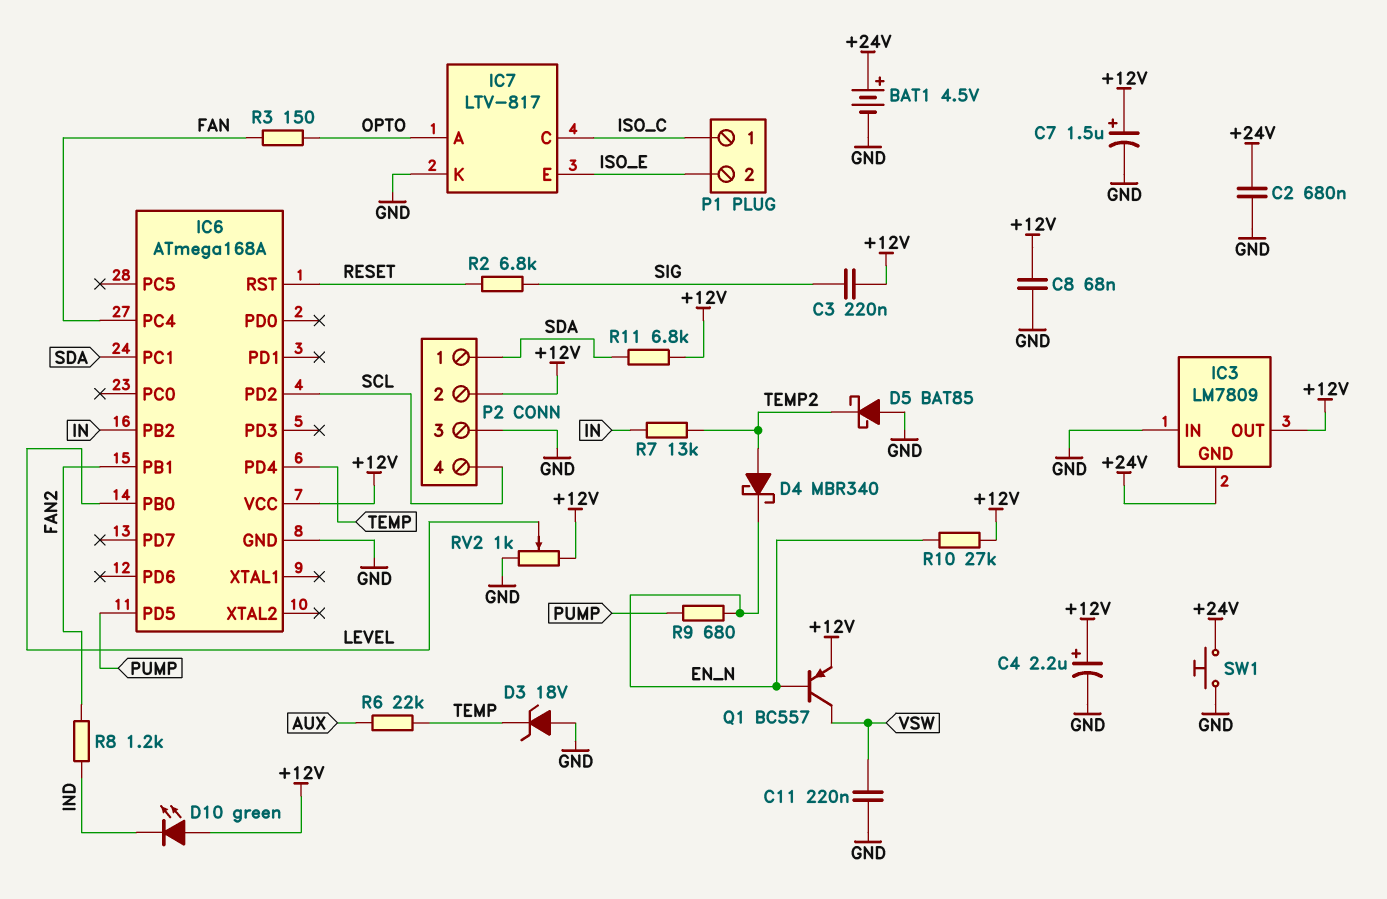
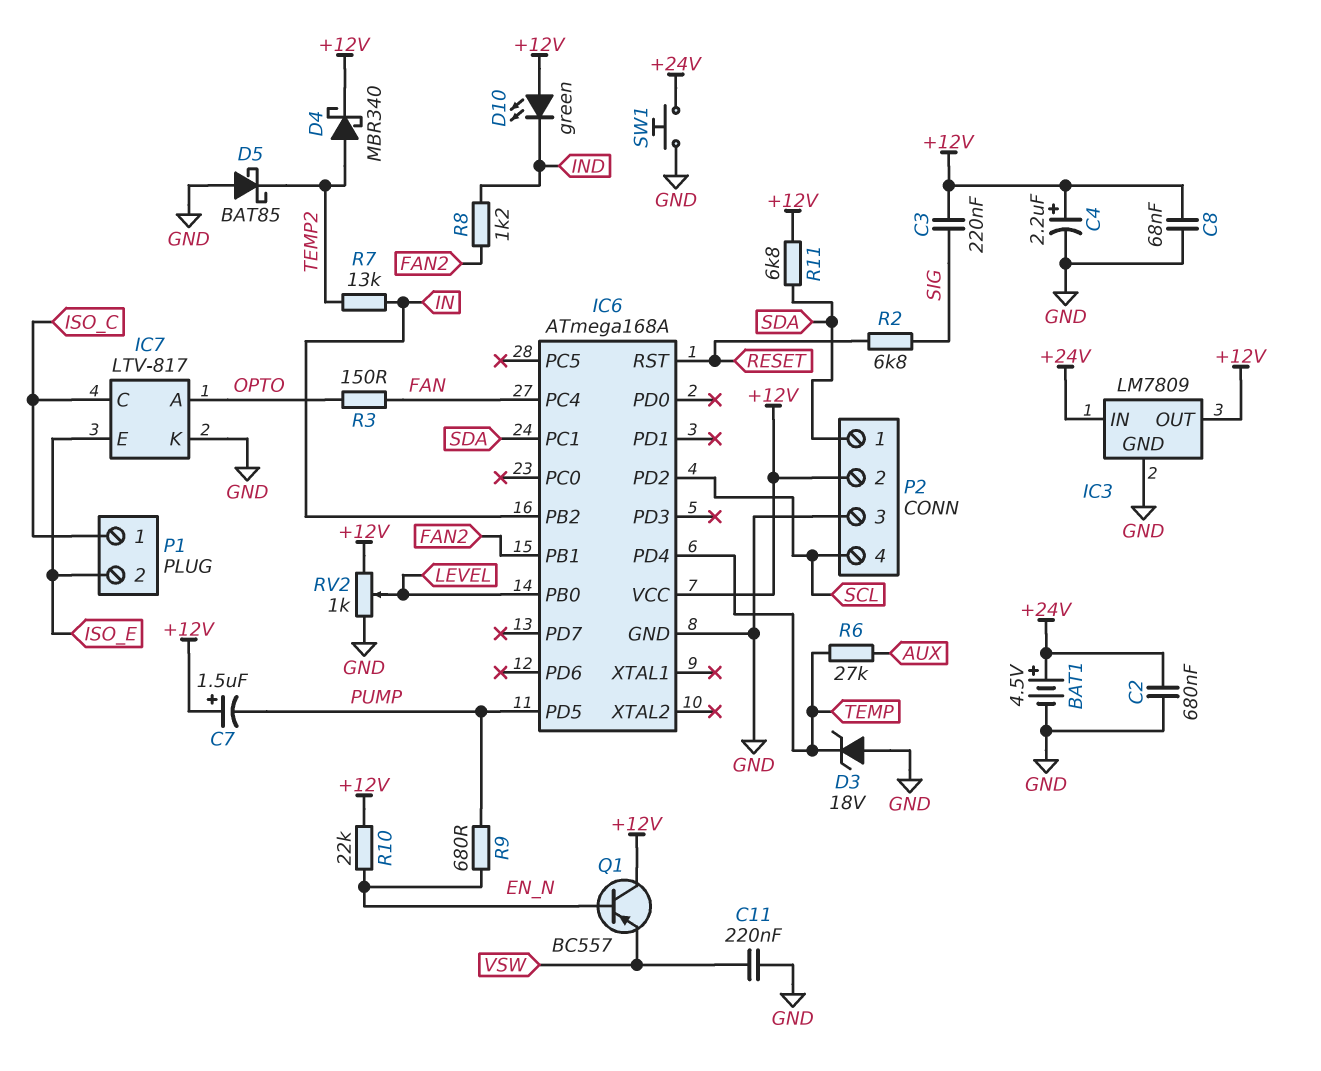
C7: 1.5uF (plus +12V, minus GND) -> 1.5uF (plus +12V, minus PUMP)
D4: schottky MBR340 (A TEMP2, K EN_N) -> schottky MBR340 (A TEMP2, K +12V)
IC3 pin GND: +24V -> GND
IC3 pin IN: GND -> +24V
Q1: PNP BC557 (B EN_N, C VSW, E +12V) -> PNP BC557 (B EN_N, C +12V, E VSW)
R6: 22k (AUX, TEMP) -> 27k (AUX, TEMP)
R10: 27k (+12V, EN_N) -> 22k (+12V, EN_N)

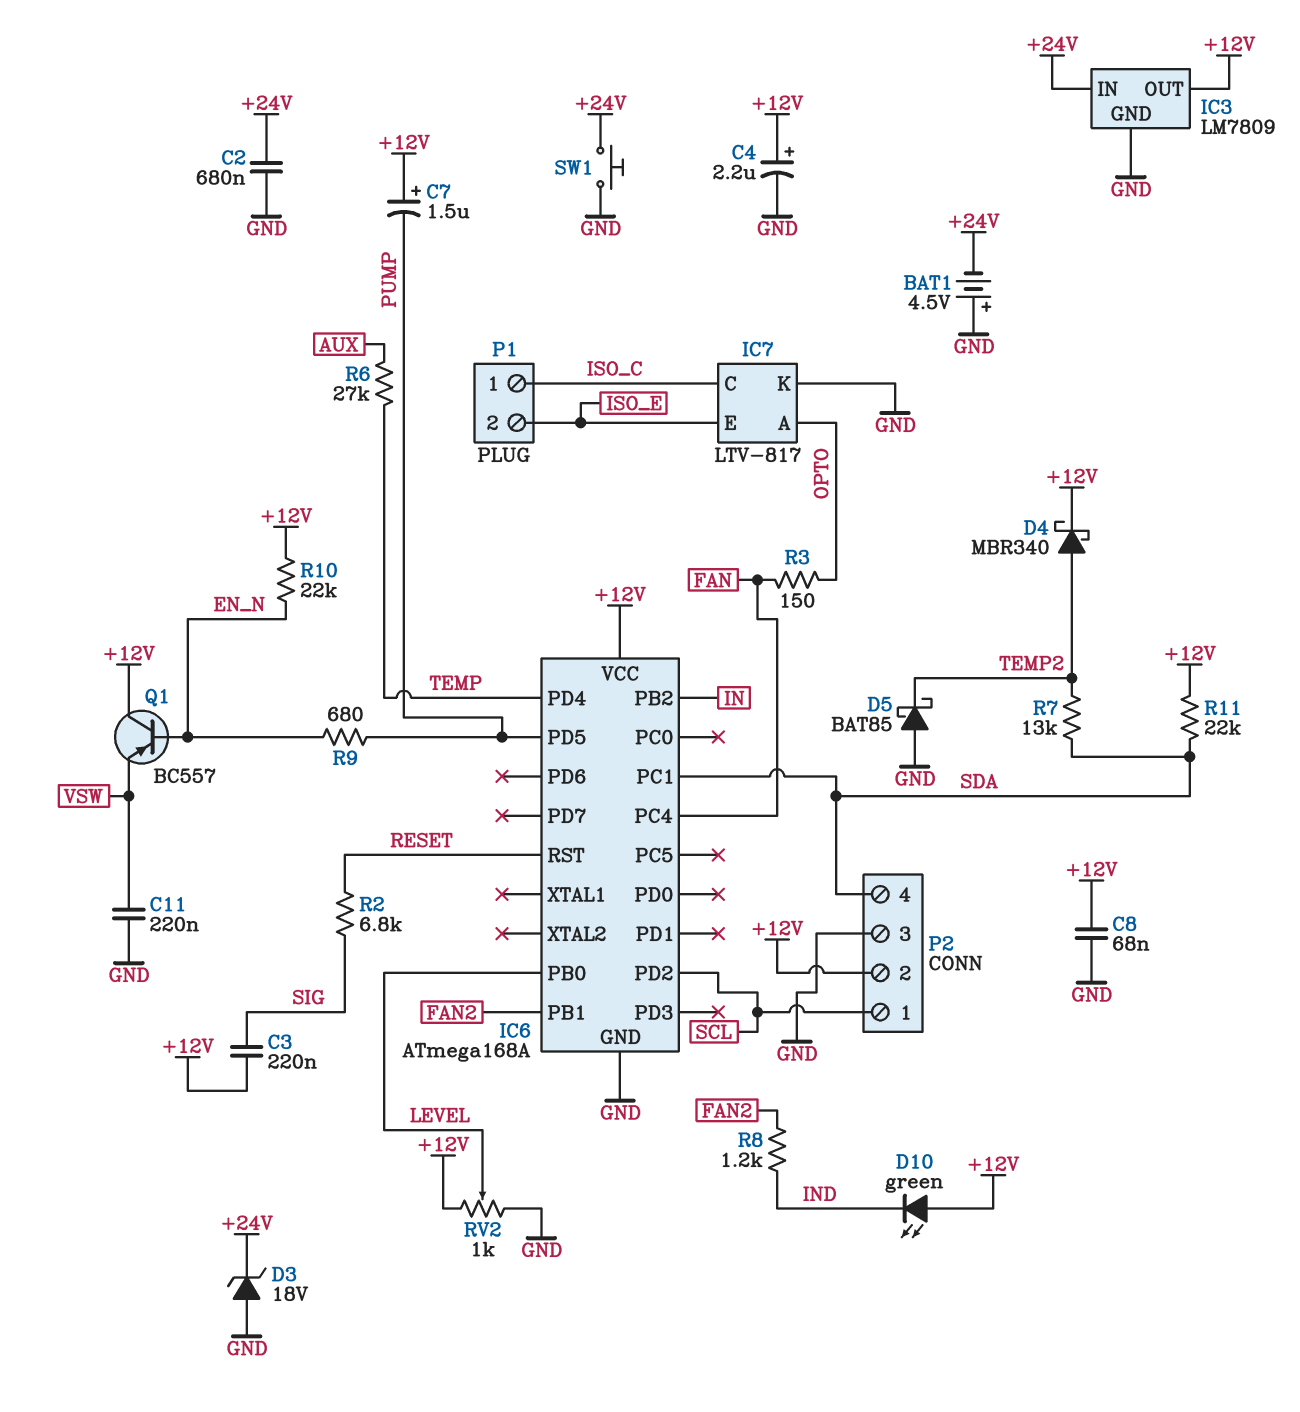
BAT1: 4.5V (plus +24V, minus GND) -> 4.5V (plus GND, minus +24V)
D3: zener 18V (A GND, K TEMP) -> zener 18V (A GND, K +24V)
P2 pin 1: SDA -> SCL
P2 pin 4: SCL -> SDA
R7: 13k (IN, TEMP2) -> 13k (SDA, TEMP2)
R11: 6.8k (+12V, SDA) -> 22k (+12V, SDA)

